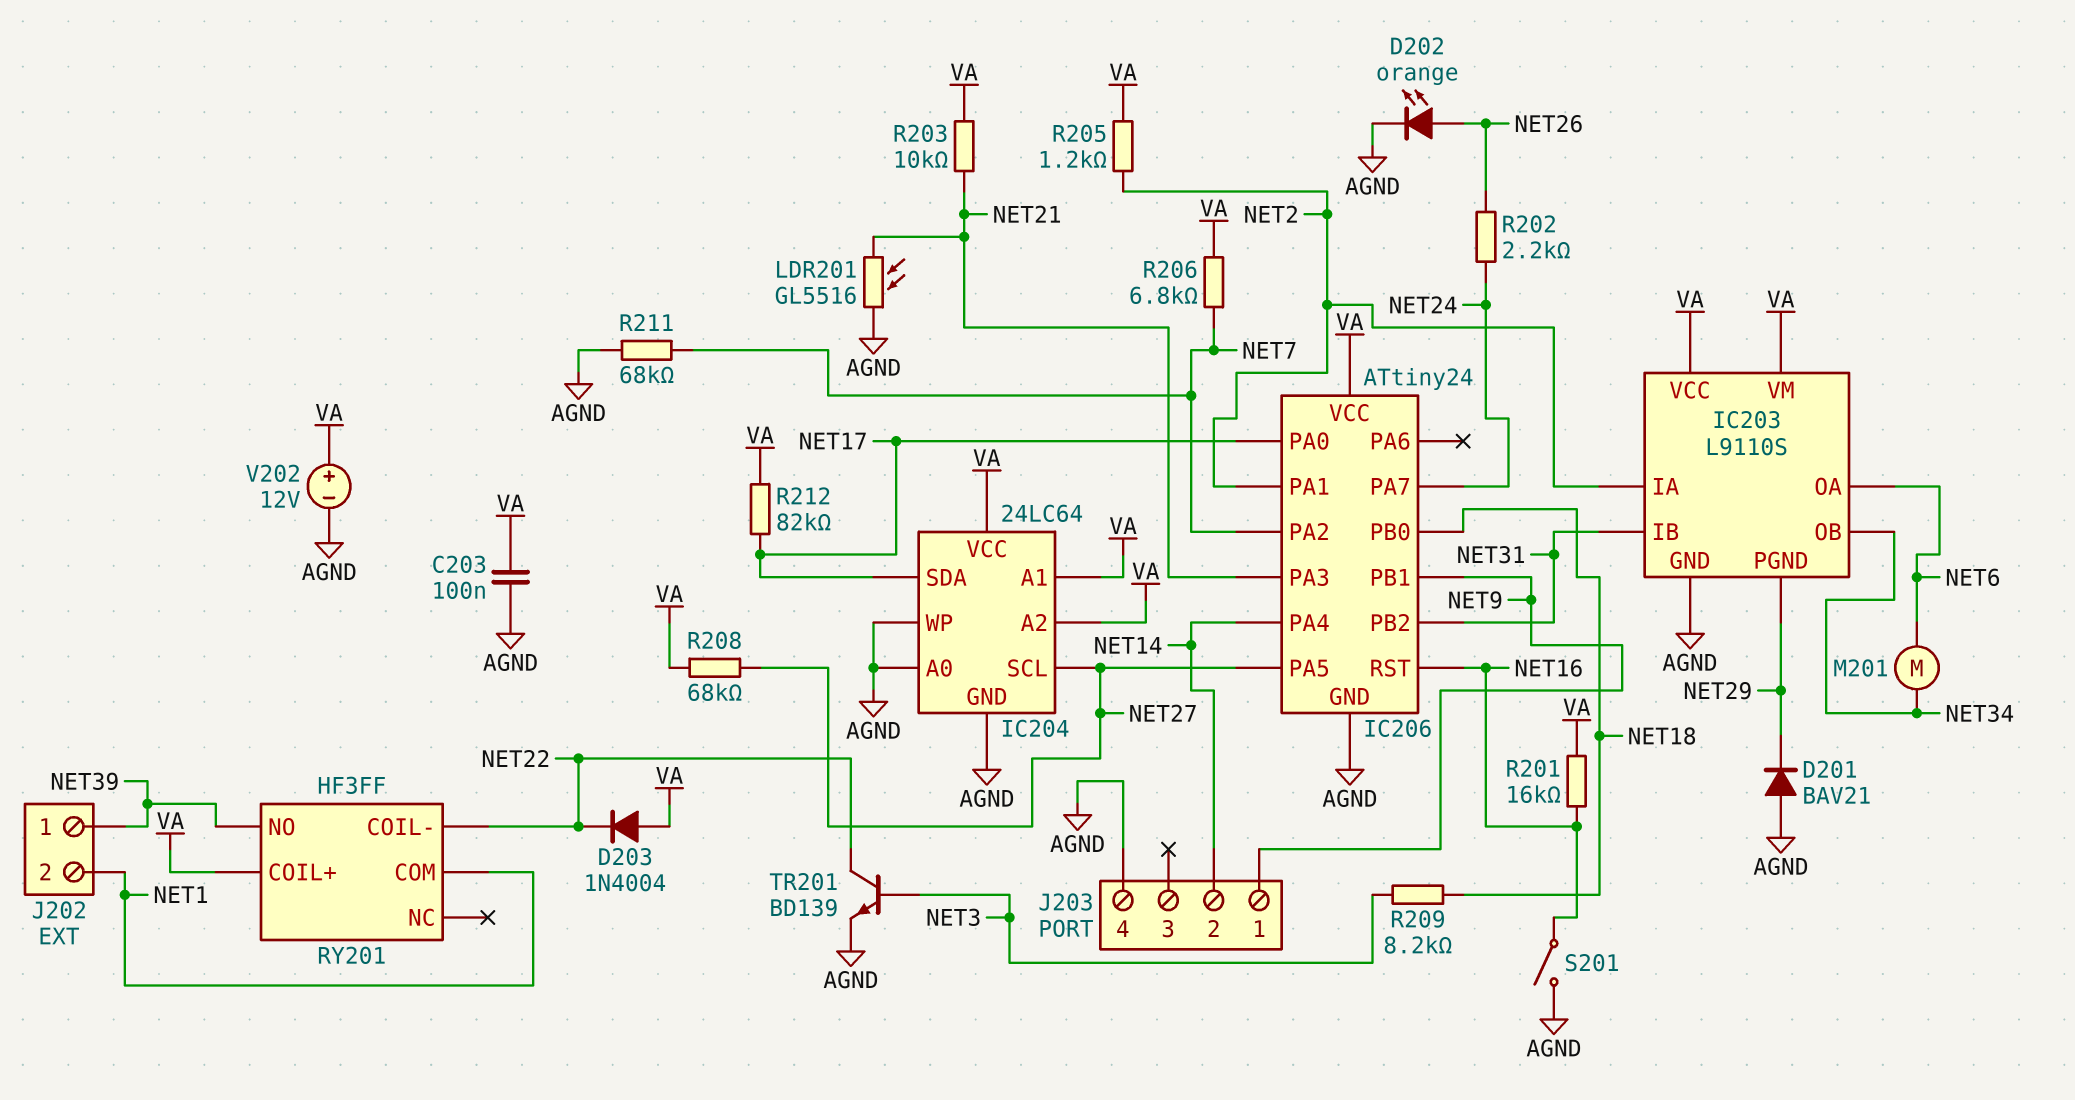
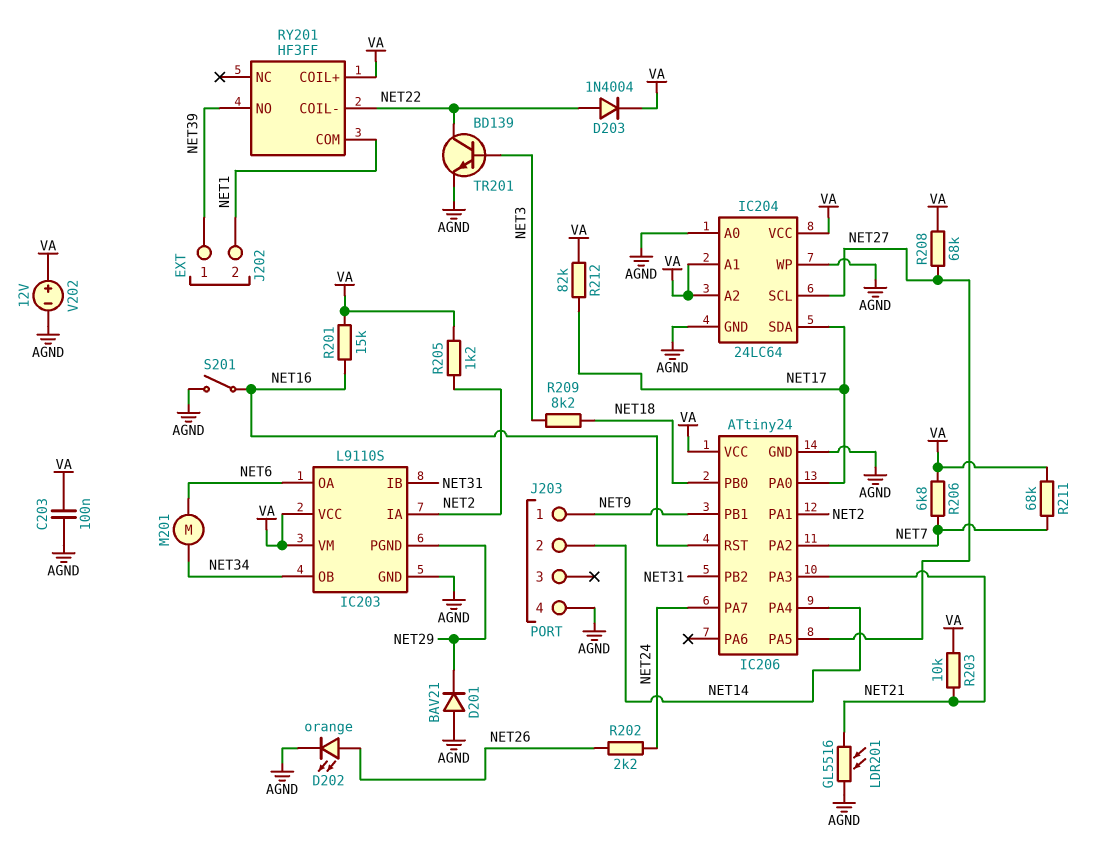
D203: diode 1N4004 (A VA, K NET22) -> diode 1N4004 (A NET22, K VA)
R201: 16k (NET16, VA) -> 15k (NET16, VA)
R211: 68k (AGND, NET7) -> 68k (NET7, VA)

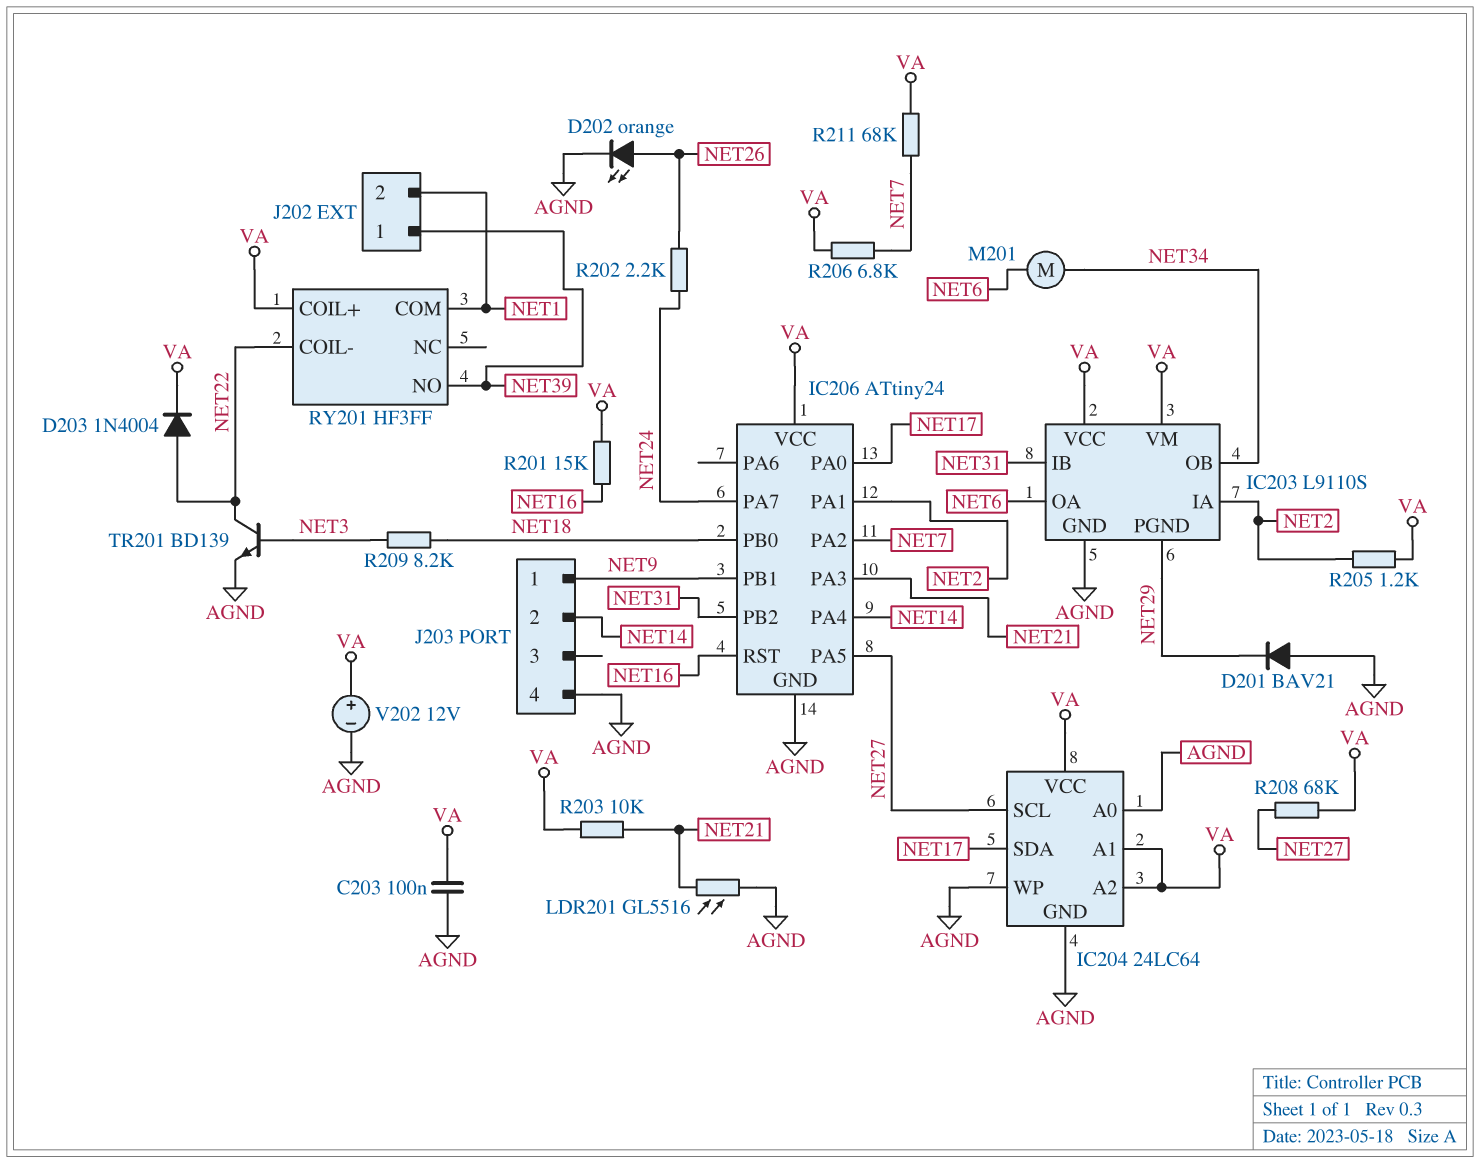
R212: 82k (NET17, VA) -> none
S201: switch (AGND, NET16) -> none

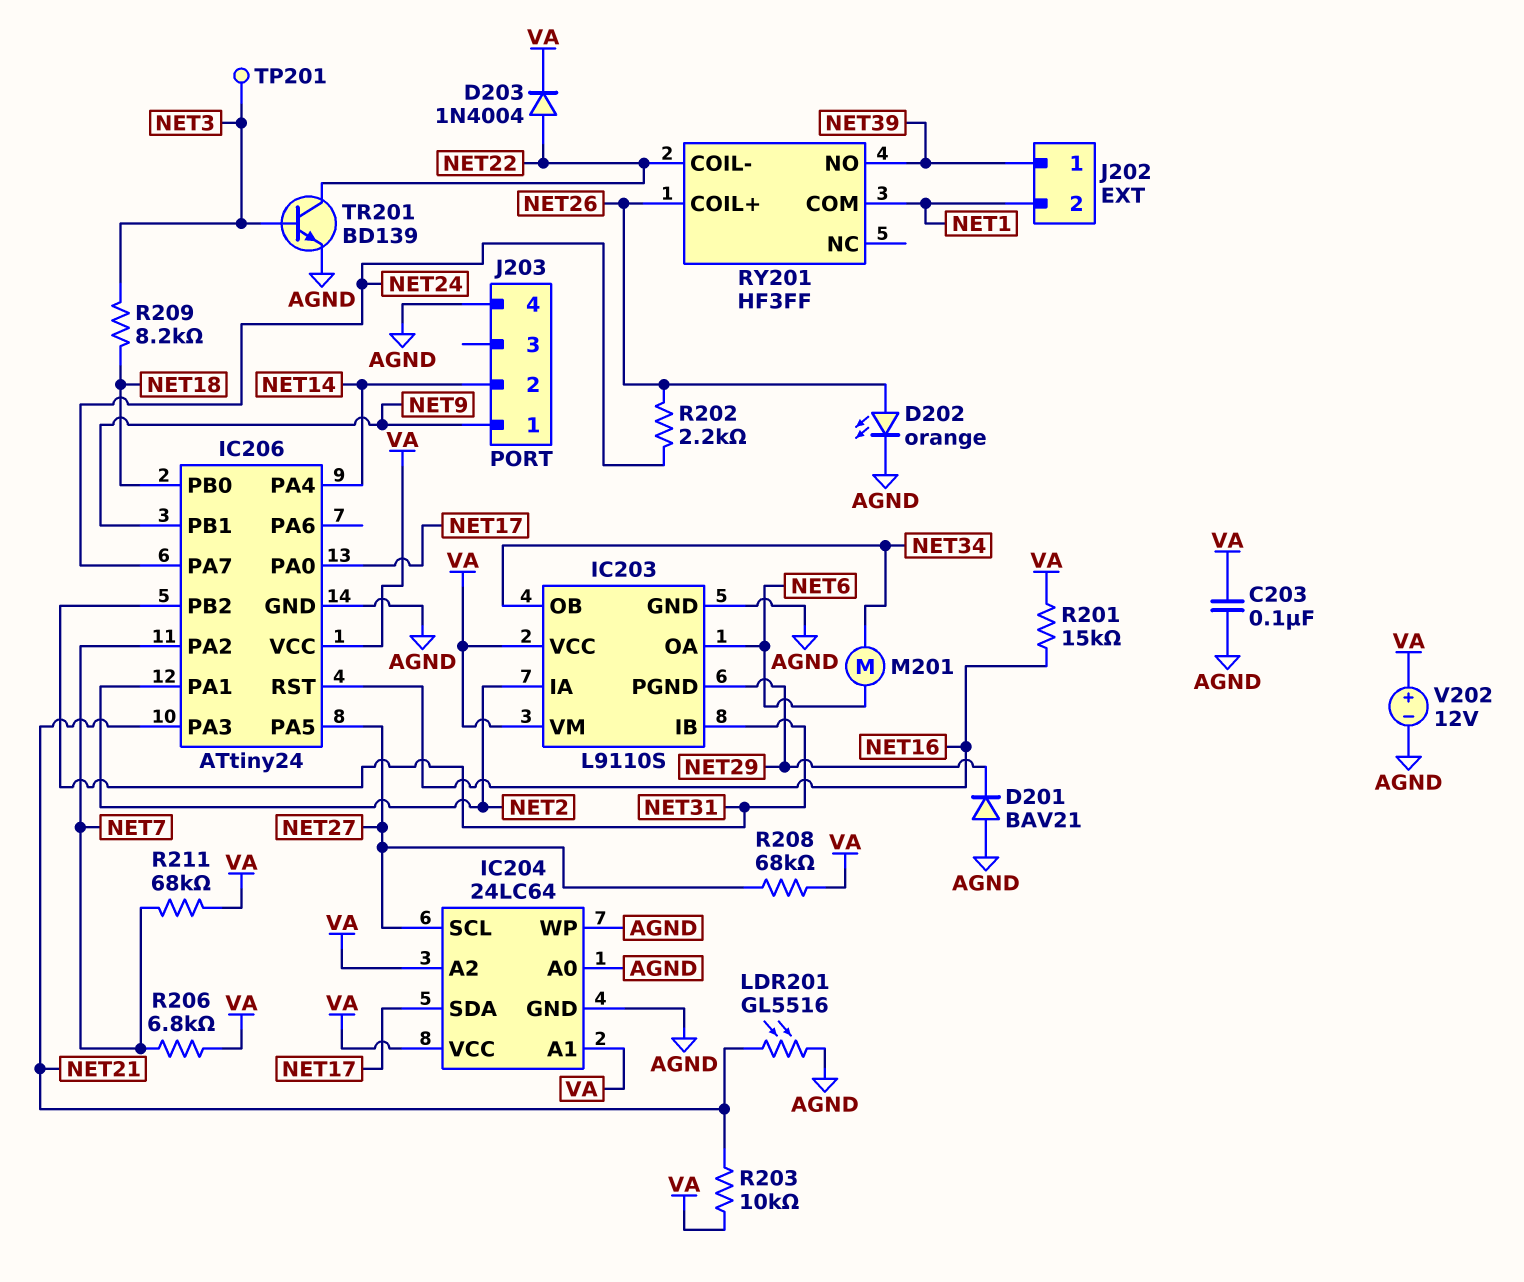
R205: 1.2k (NET2, VA) -> none
RY201 pin COIL+: VA -> NET26
TP201: none -> test point (NET3)

